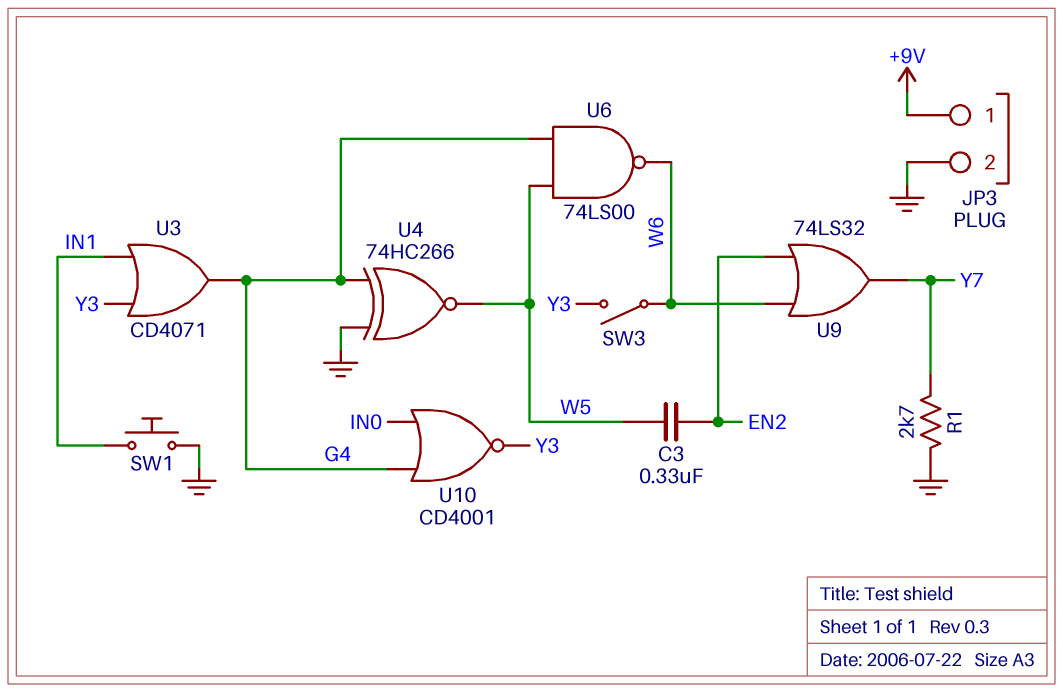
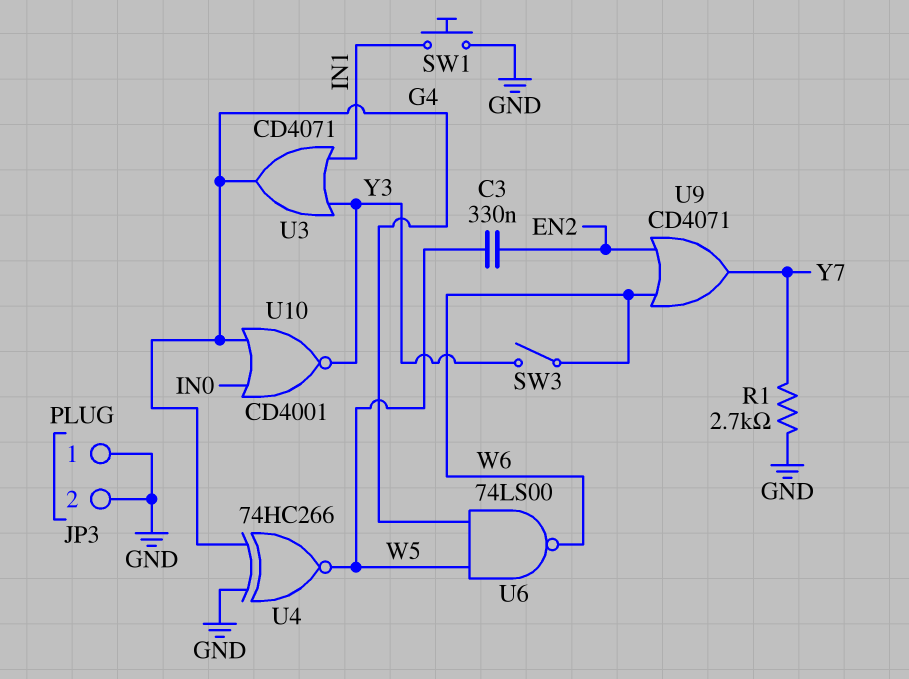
JP3 pin 1: +9V -> GND
U9: OR 74LS32 (in EN2, in W6, out Y7) -> OR CD4071 (in EN2, in W6, out Y7)

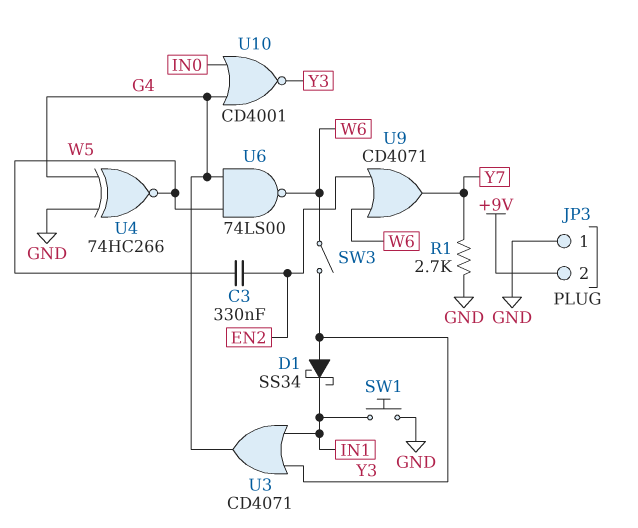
D1: none -> schottky SS34 (A Y3, K IN1)
JP3 pin 2: GND -> +9V

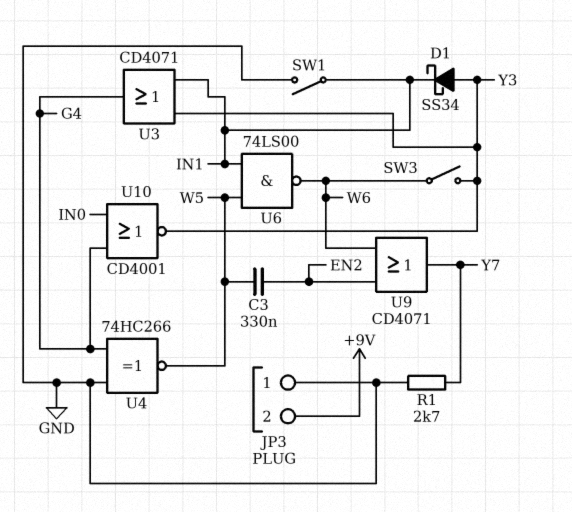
SW1: button (GND, IN1) -> switch (GND, IN1)
U6: NAND 74LS00 (in G4, in W5, out W6) -> NAND 74LS00 (in IN1, in W5, out W6)

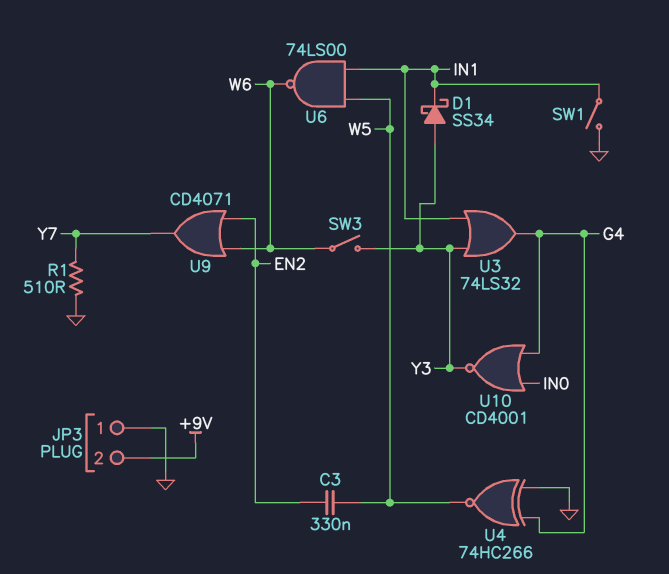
R1: 2.7k (GND, Y7) -> 510 (GND, Y7)
U3: OR CD4071 (in IN1, in Y3, out G4) -> OR 74LS32 (in IN1, in Y3, out G4)

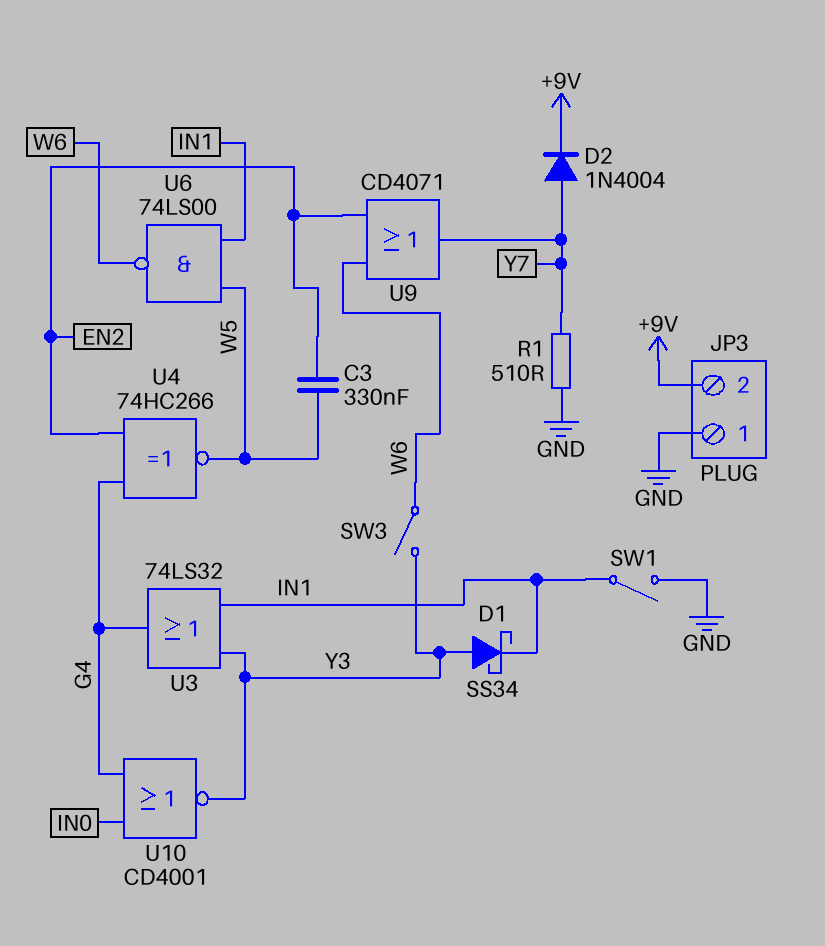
D2: none -> diode 1N4004 (A Y7, K +9V)
U4: XNOR 74HC266 (in G4, in GND, out W5) -> XNOR 74HC266 (in EN2, in G4, out W5)

